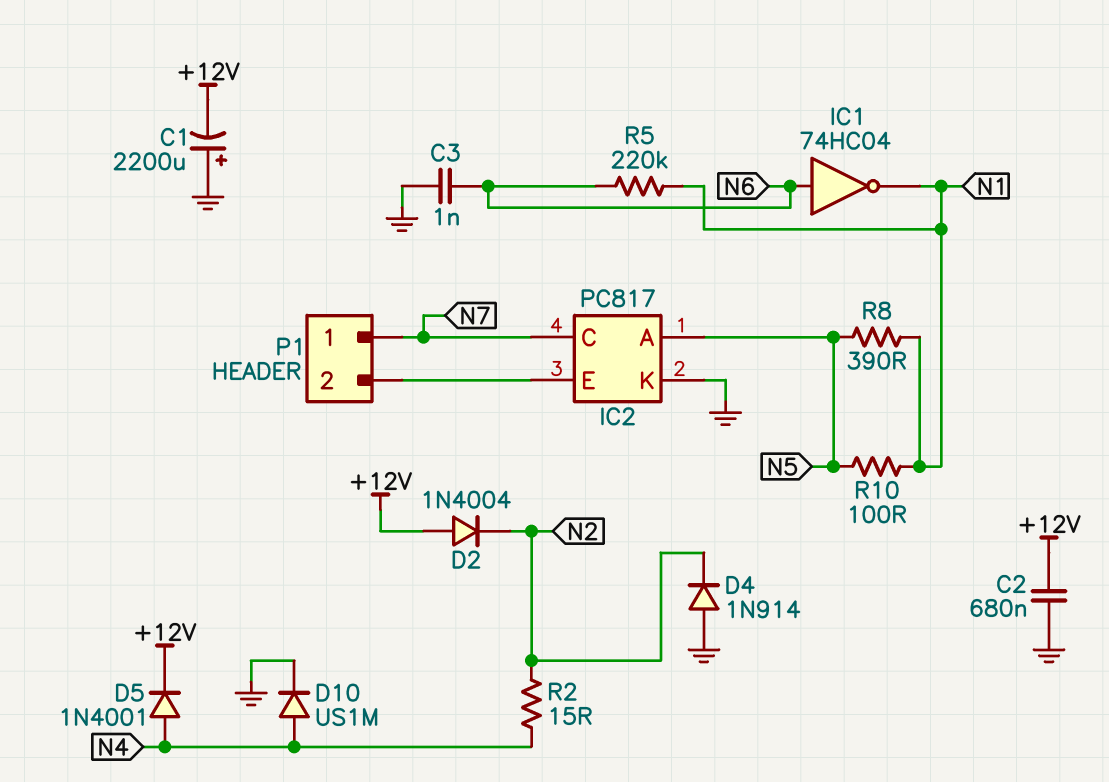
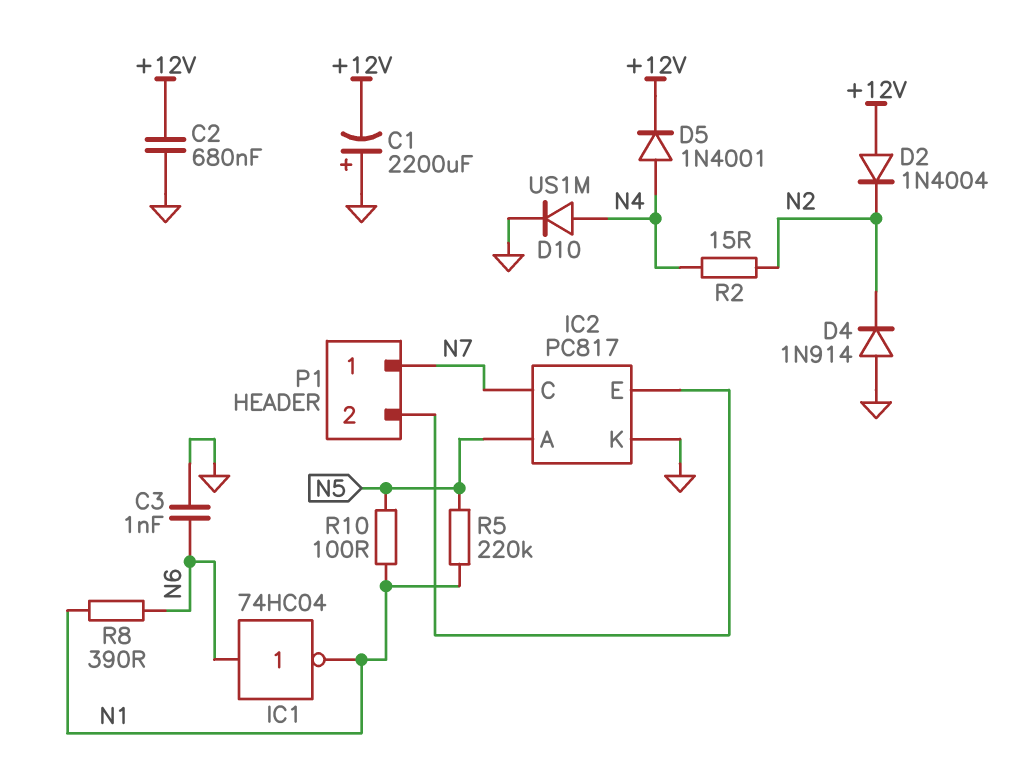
R5: 220k (N1, N6) -> 220k (N1, N5)
R8: 390 (N1, N5) -> 390 (N1, N6)

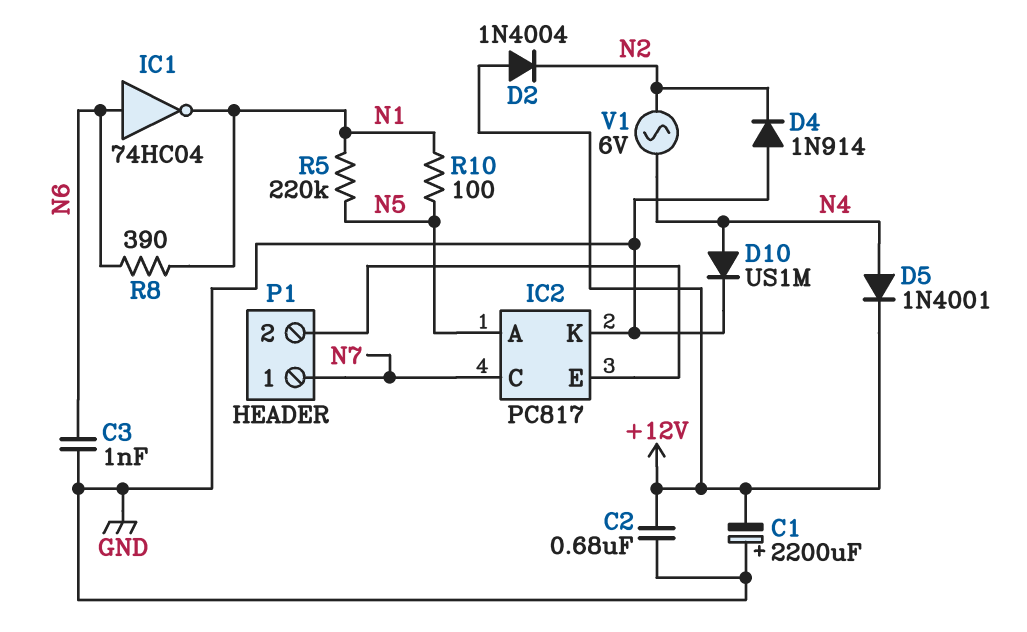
R2: 15 (N2, N4) -> none
V1: none -> AC 6V (N2, N4)

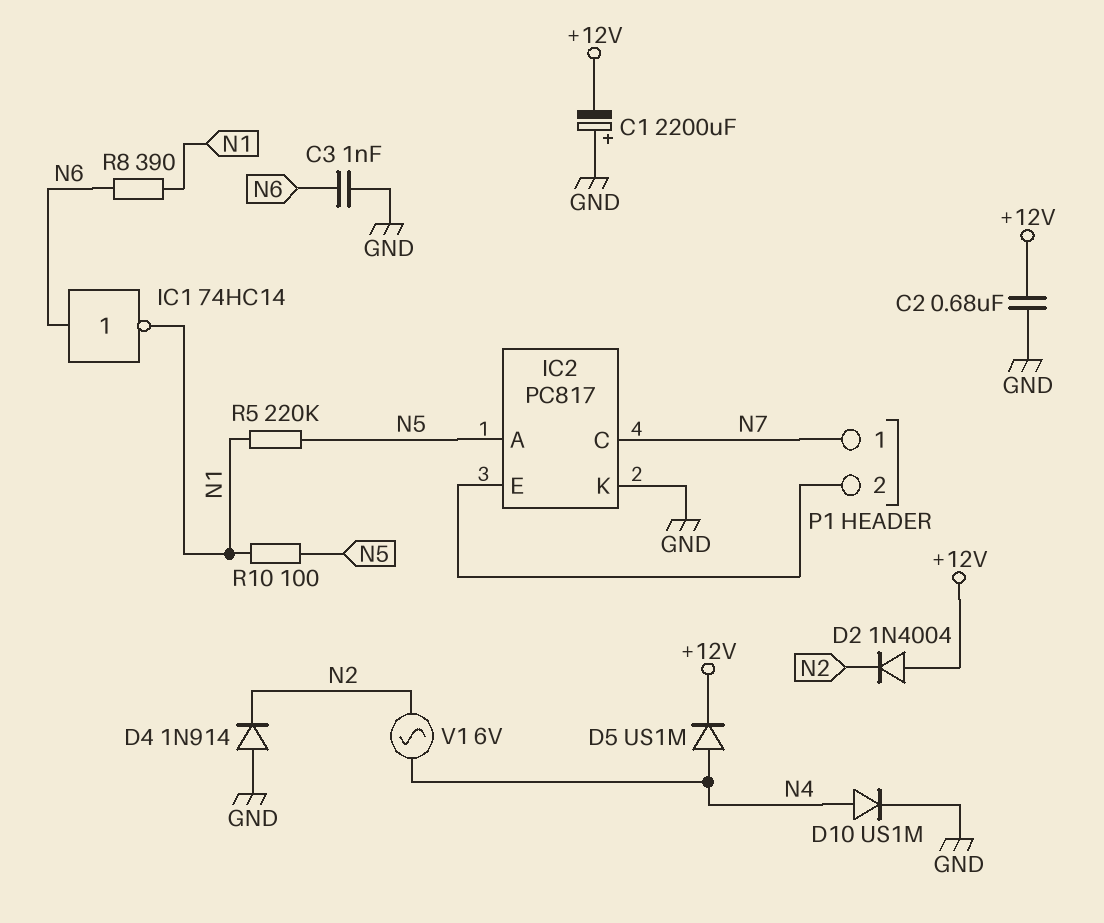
D5: diode 1N4001 (A N4, K +12V) -> diode US1M (A N4, K +12V)
IC1: NOT 74HC04 (in N6, out N1) -> NOT 74HC14 (in N6, out N1)

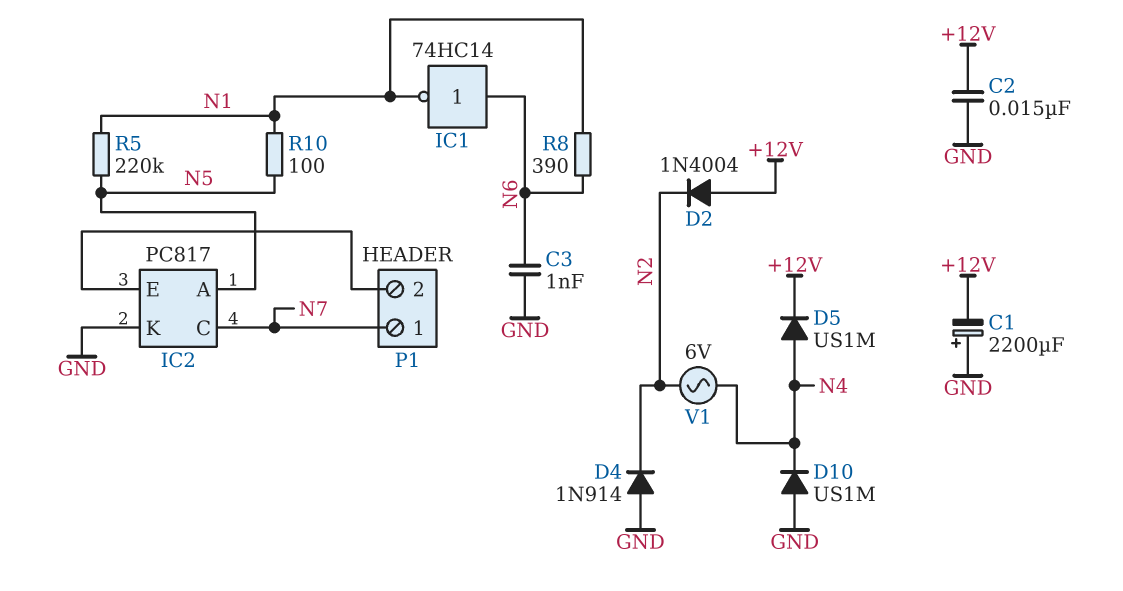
C2: 680nF (+12V, GND) -> 15nF (+12V, GND)
D10: diode US1M (A N4, K GND) -> diode US1M (A GND, K N4)

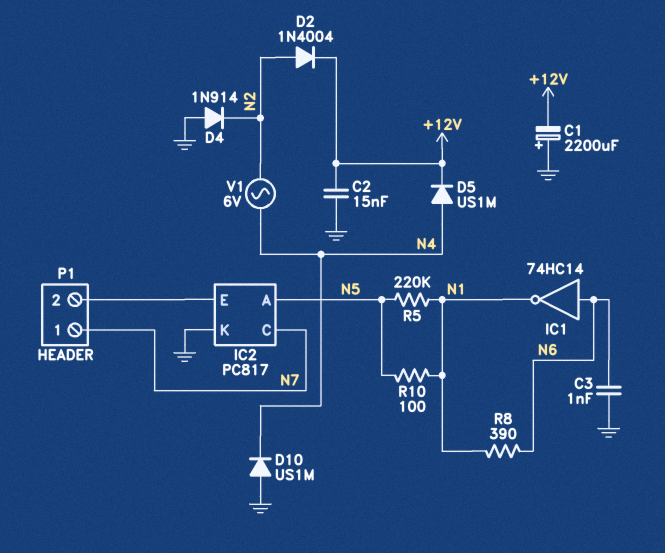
D2: diode 1N4004 (A +12V, K N2) -> diode 1N4004 (A N2, K +12V)

